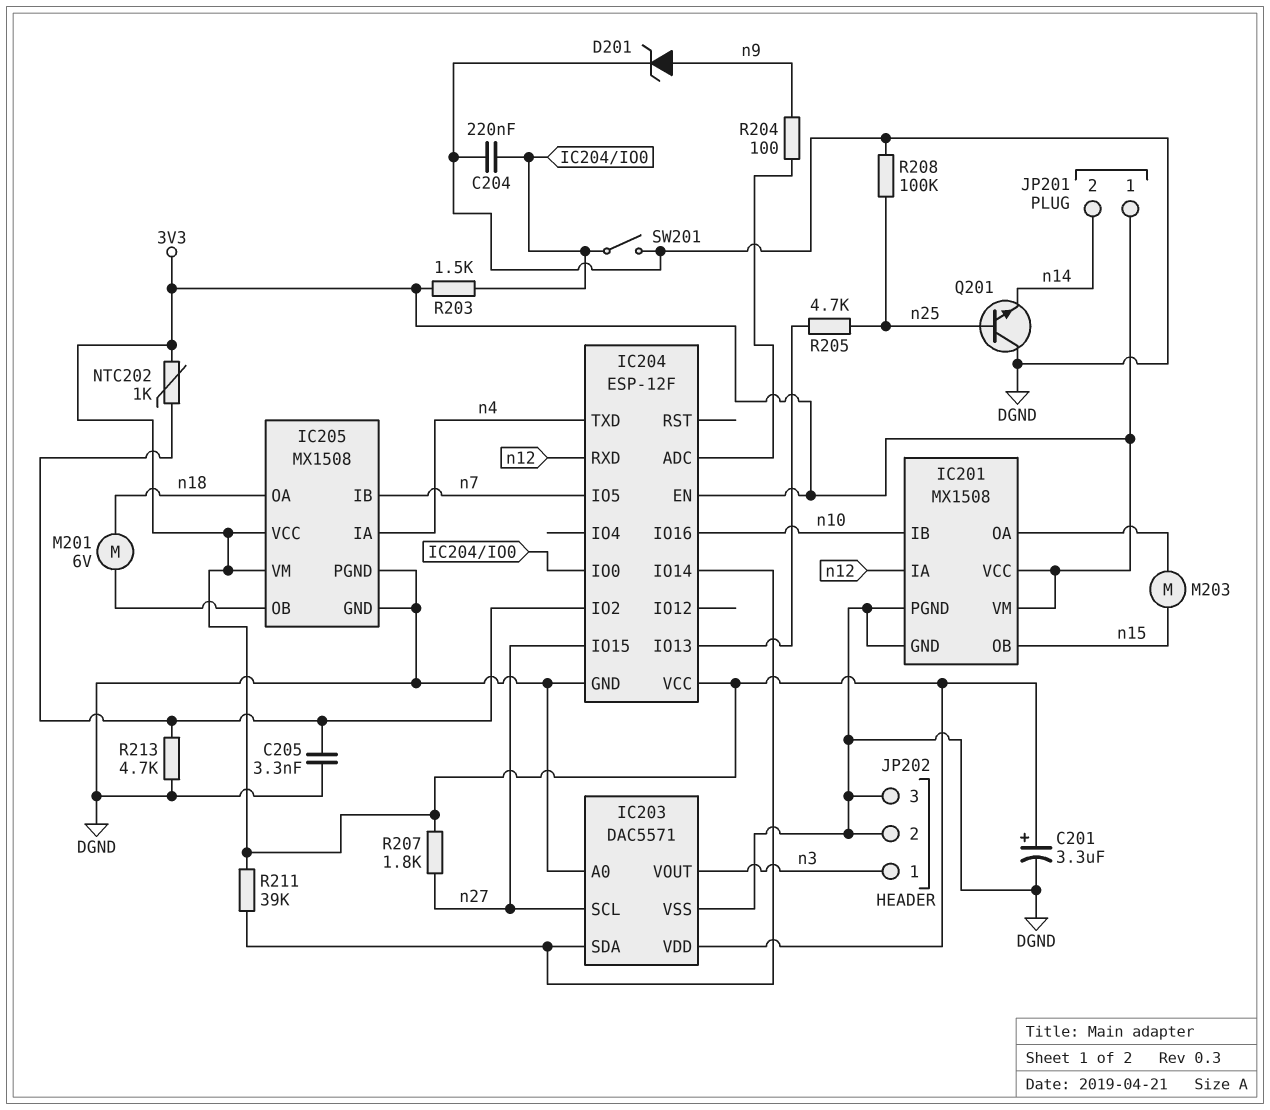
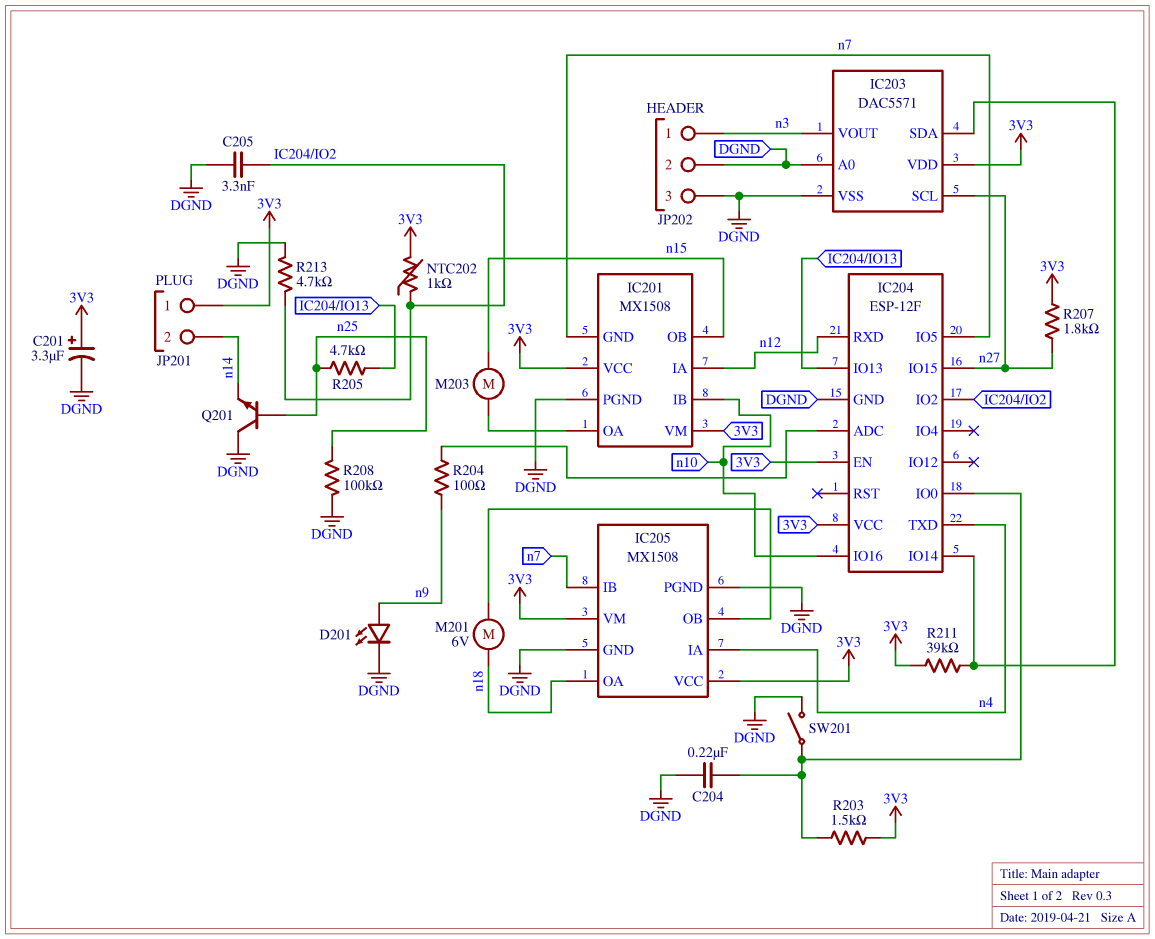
D201: zener (A n9, K DGND) -> LED (A n9, K DGND)
IC201 pin GND: DGND -> n7

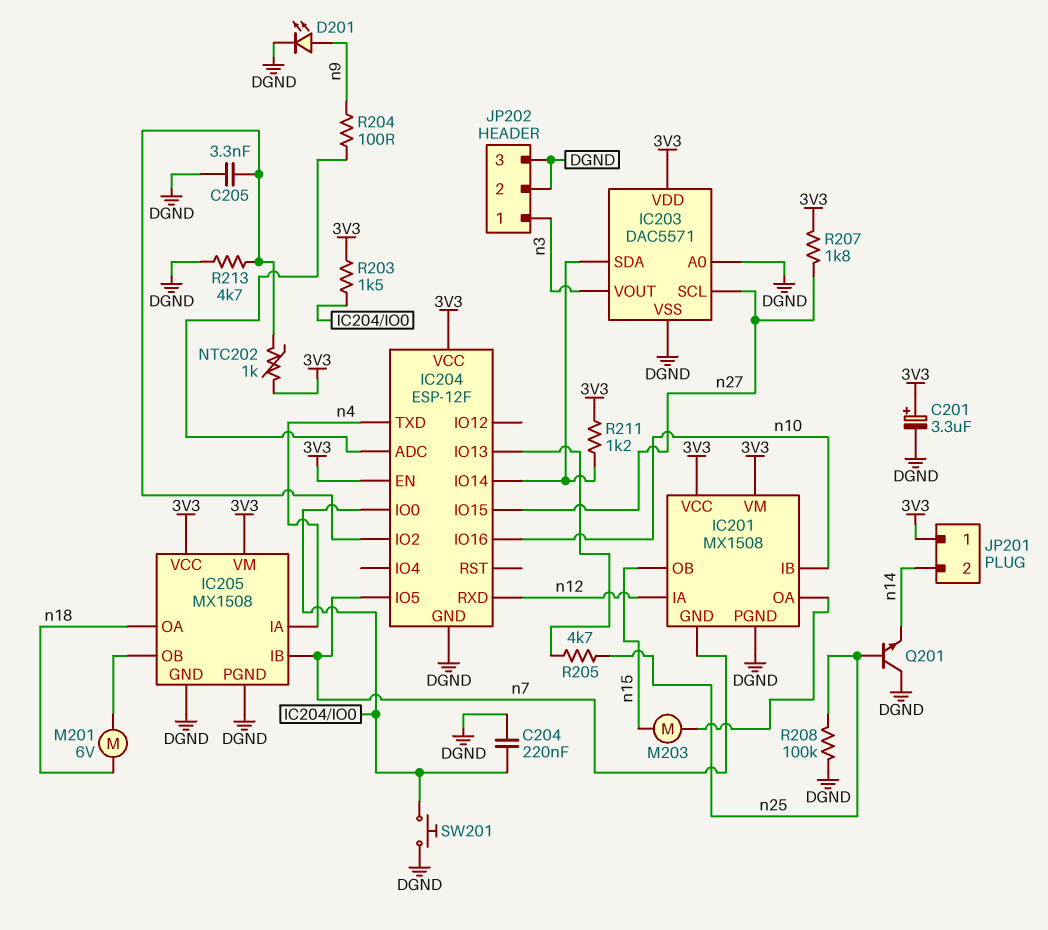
R211: 39k (3V3, IC203/SDA) -> 1.2k (3V3, IC203/SDA)
SW201: switch (DGND, IC204/IO0) -> button (DGND, IC204/IO0)

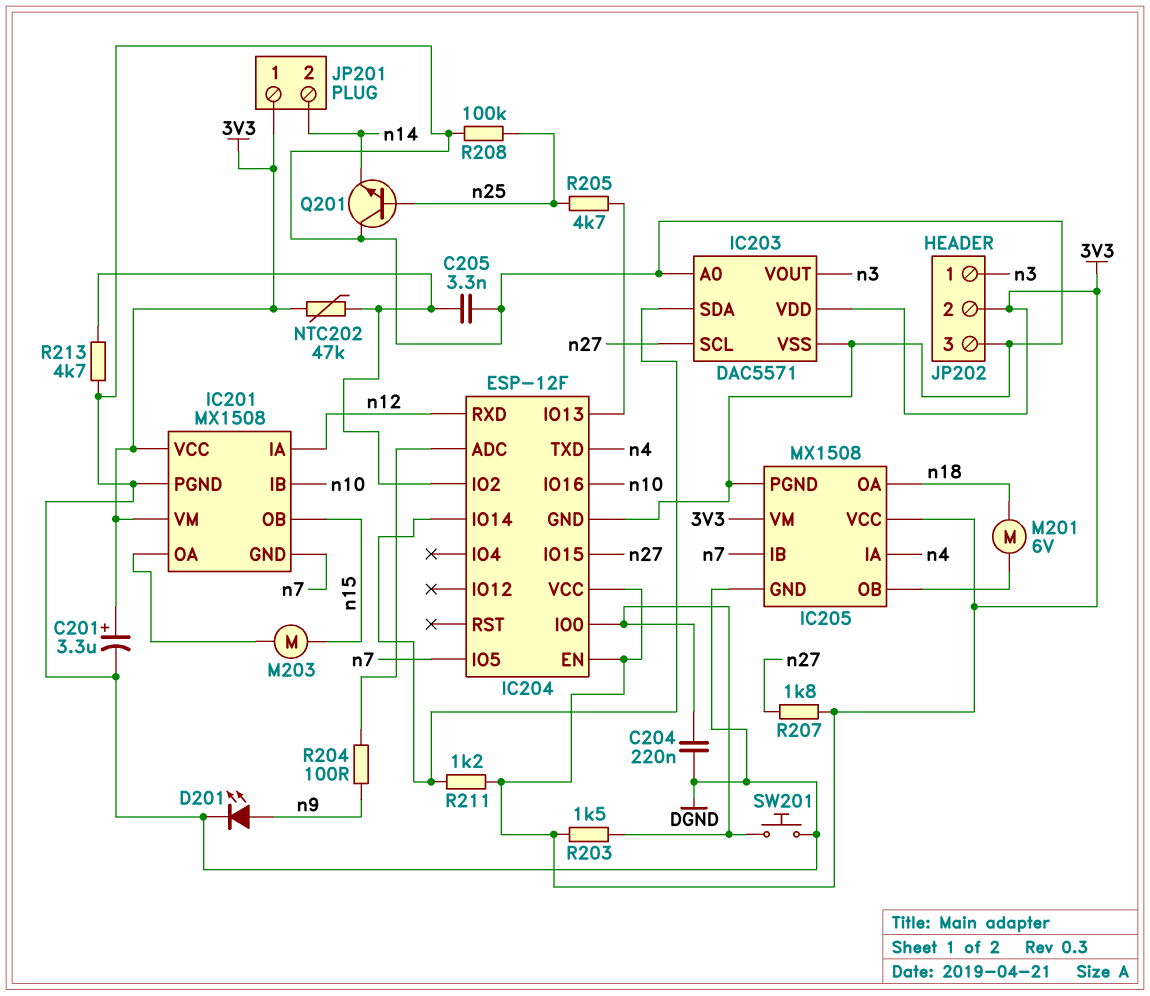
JP202 pin 2: DGND -> 3V3
NTC202: 1k (3V3, IC204/IO2) -> 47k (3V3, IC204/IO2)

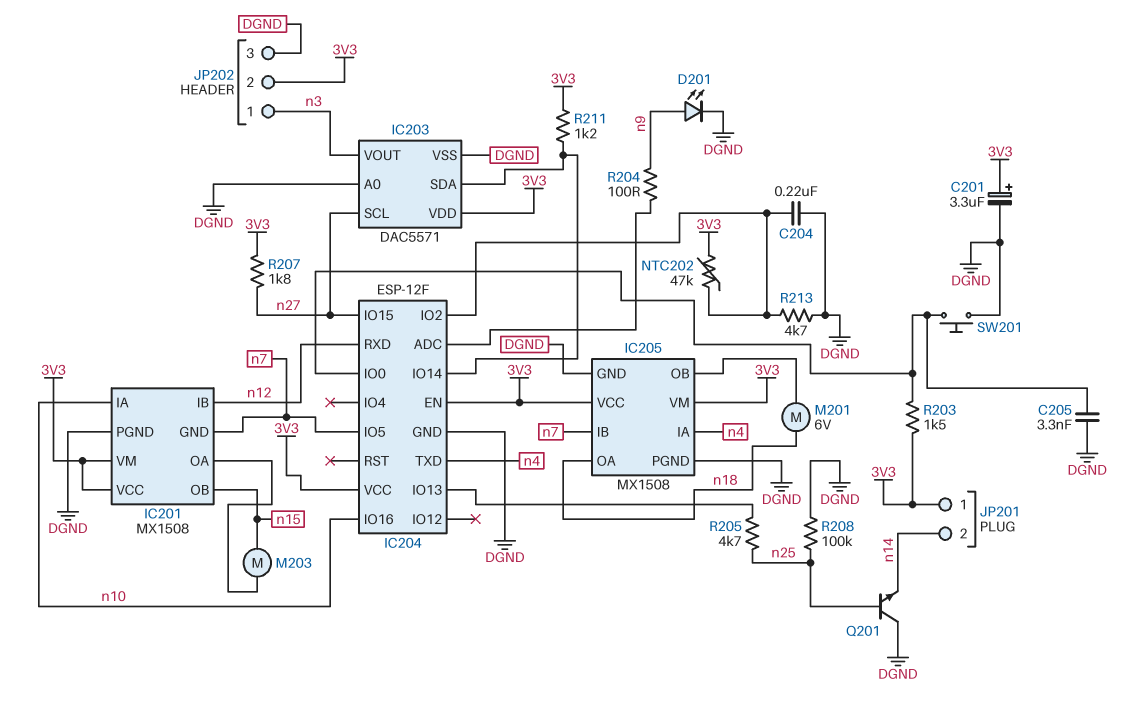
C204: 220nF (DGND, IC204/IO0) -> 220nF (DGND, IC204/IO2)
C205: 3.3nF (DGND, IC204/IO2) -> 3.3nF (DGND, IC204/IO0)
IC201 pin IA: n12 -> n10
IC201 pin IB: n10 -> n12

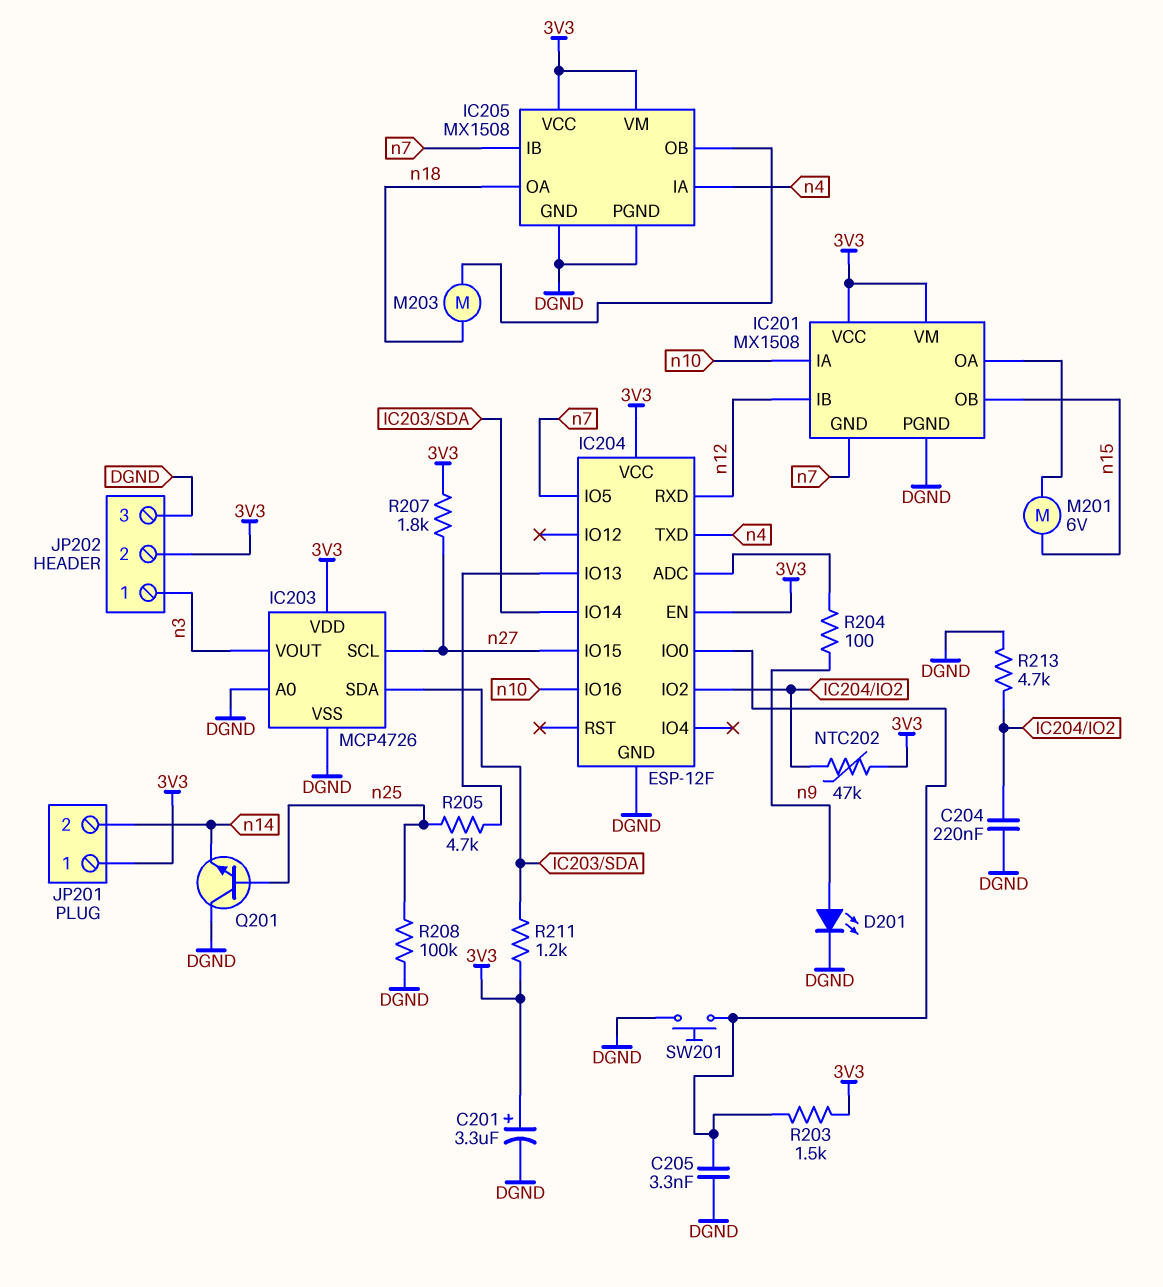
IC203: DAC5571 -> MCP4726
M201: motor 6V (IC205/OB, n18) -> motor 6V (IC201/OA, n15)
M203: motor (IC201/OA, n15) -> motor (IC205/OB, n18)

